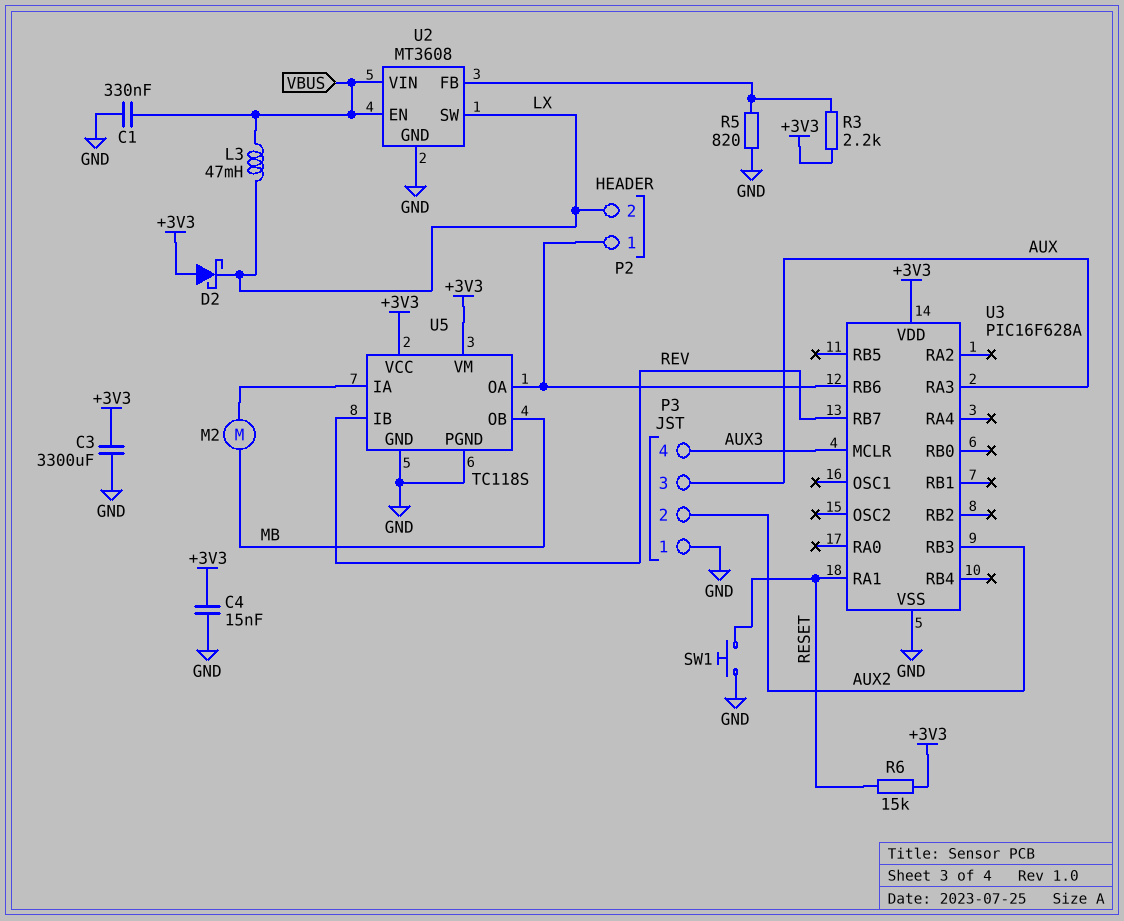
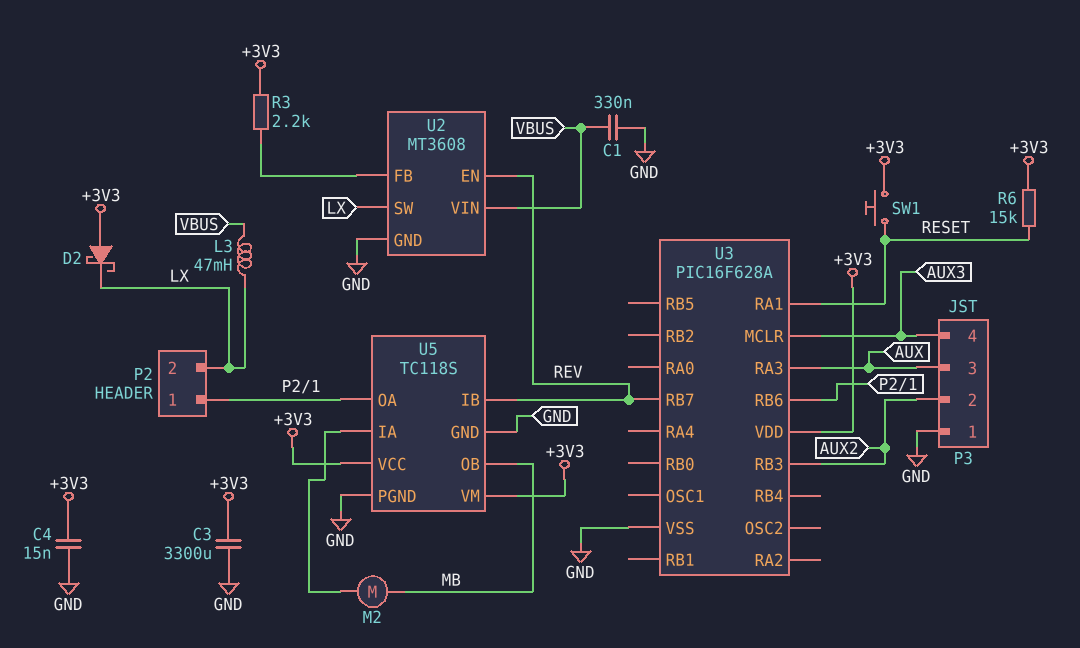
R5: 820 (GND, U2/FB) -> none
SW1: button (GND, RESET) -> button (+3V3, RESET)
U2 pin EN: VBUS -> REV

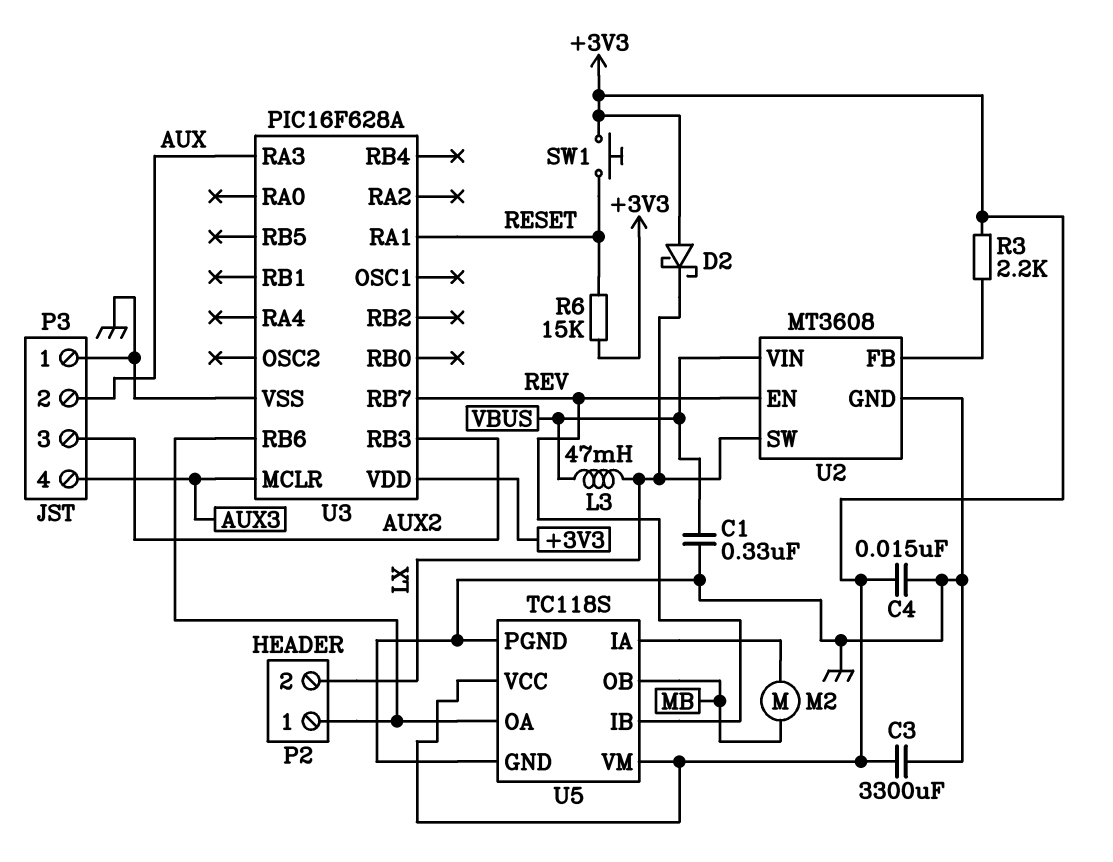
P3 pin 2: AUX2 -> AUX
P3 pin 3: AUX -> AUX2

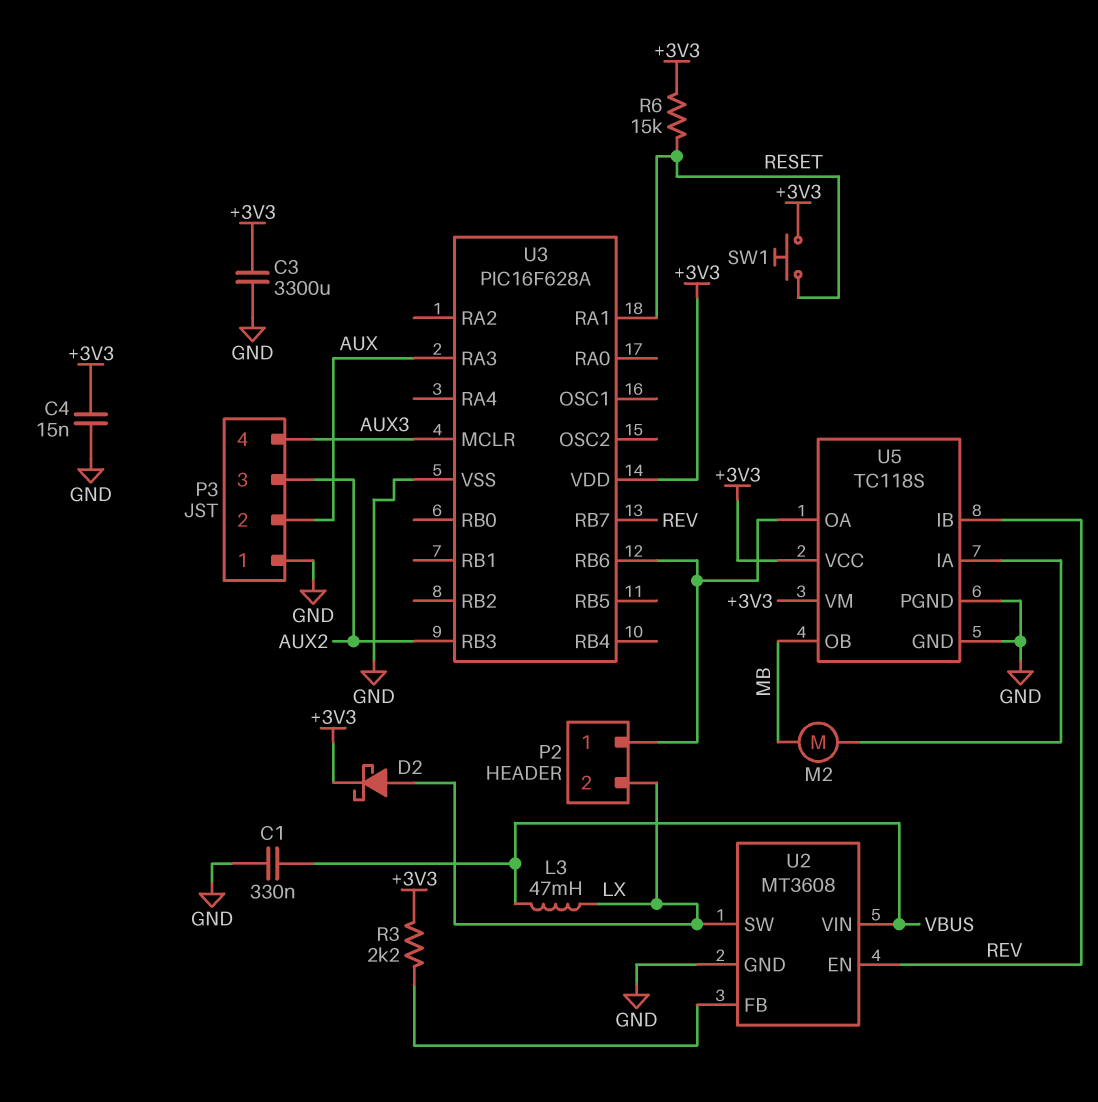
D2: schottky (A +3V3, K LX) -> schottky (A LX, K +3V3)

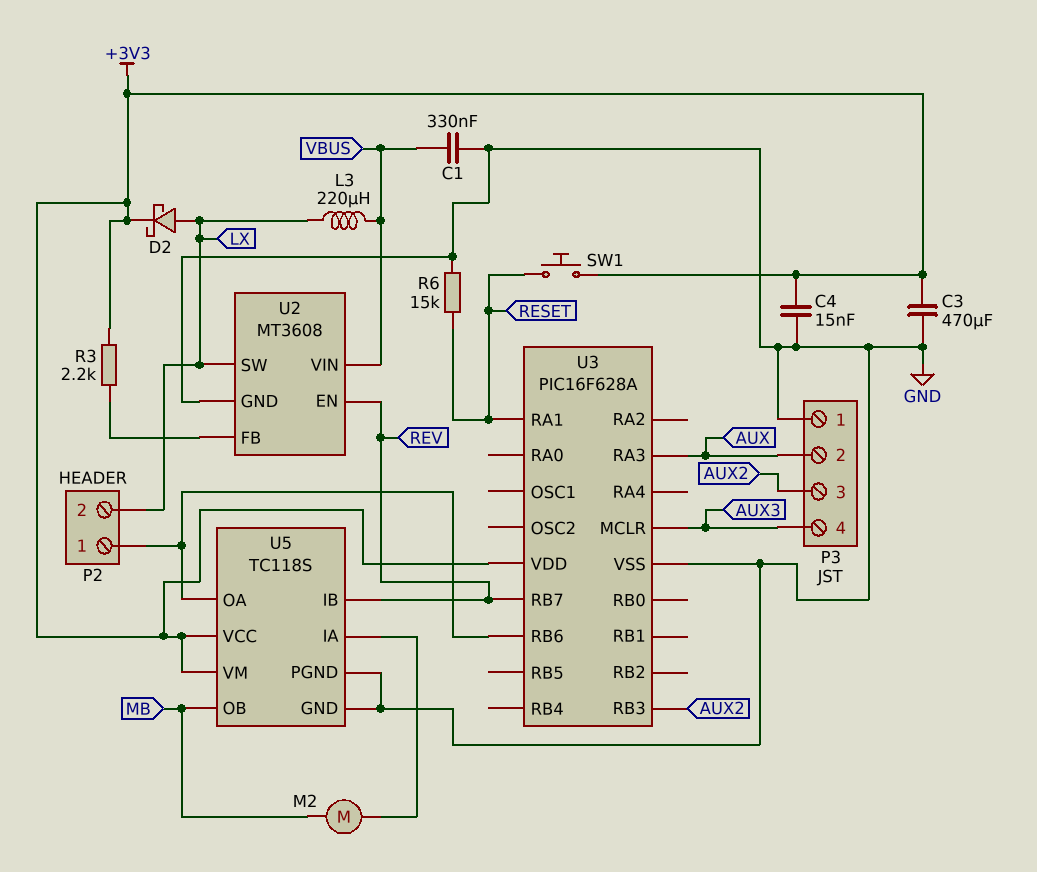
C3: 3300uF (+3V3, GND) -> 470uF (+3V3, GND)
L3: 47mH (LX, VBUS) -> 220uH (LX, VBUS)
R6: 15k (+3V3, RESET) -> 15k (GND, RESET)

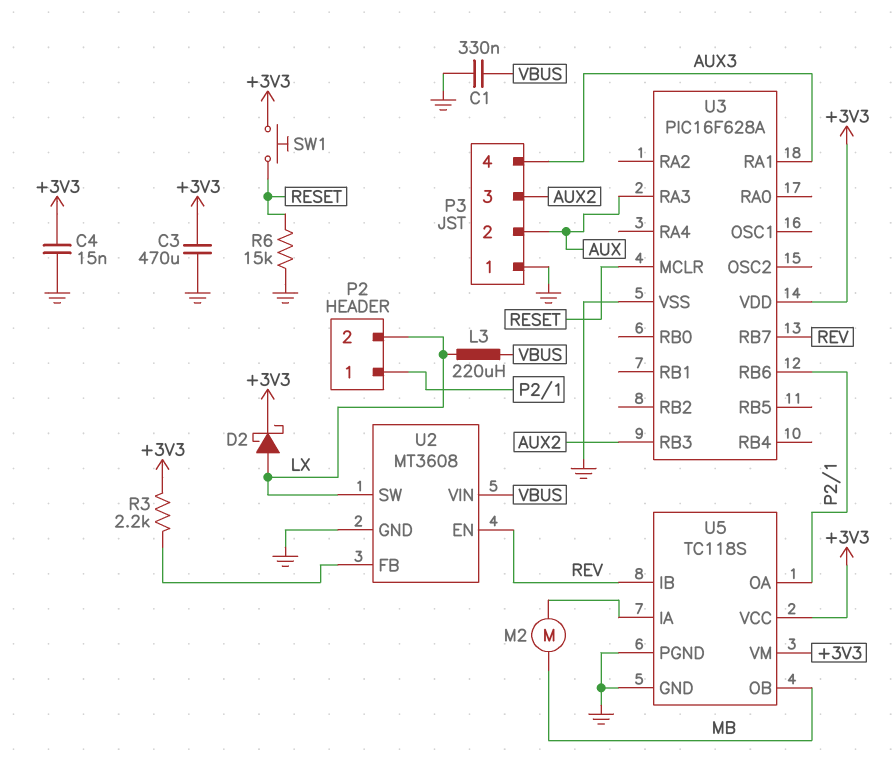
U3 pin MCLR: AUX3 -> RESET
U3 pin RA1: RESET -> AUX3

